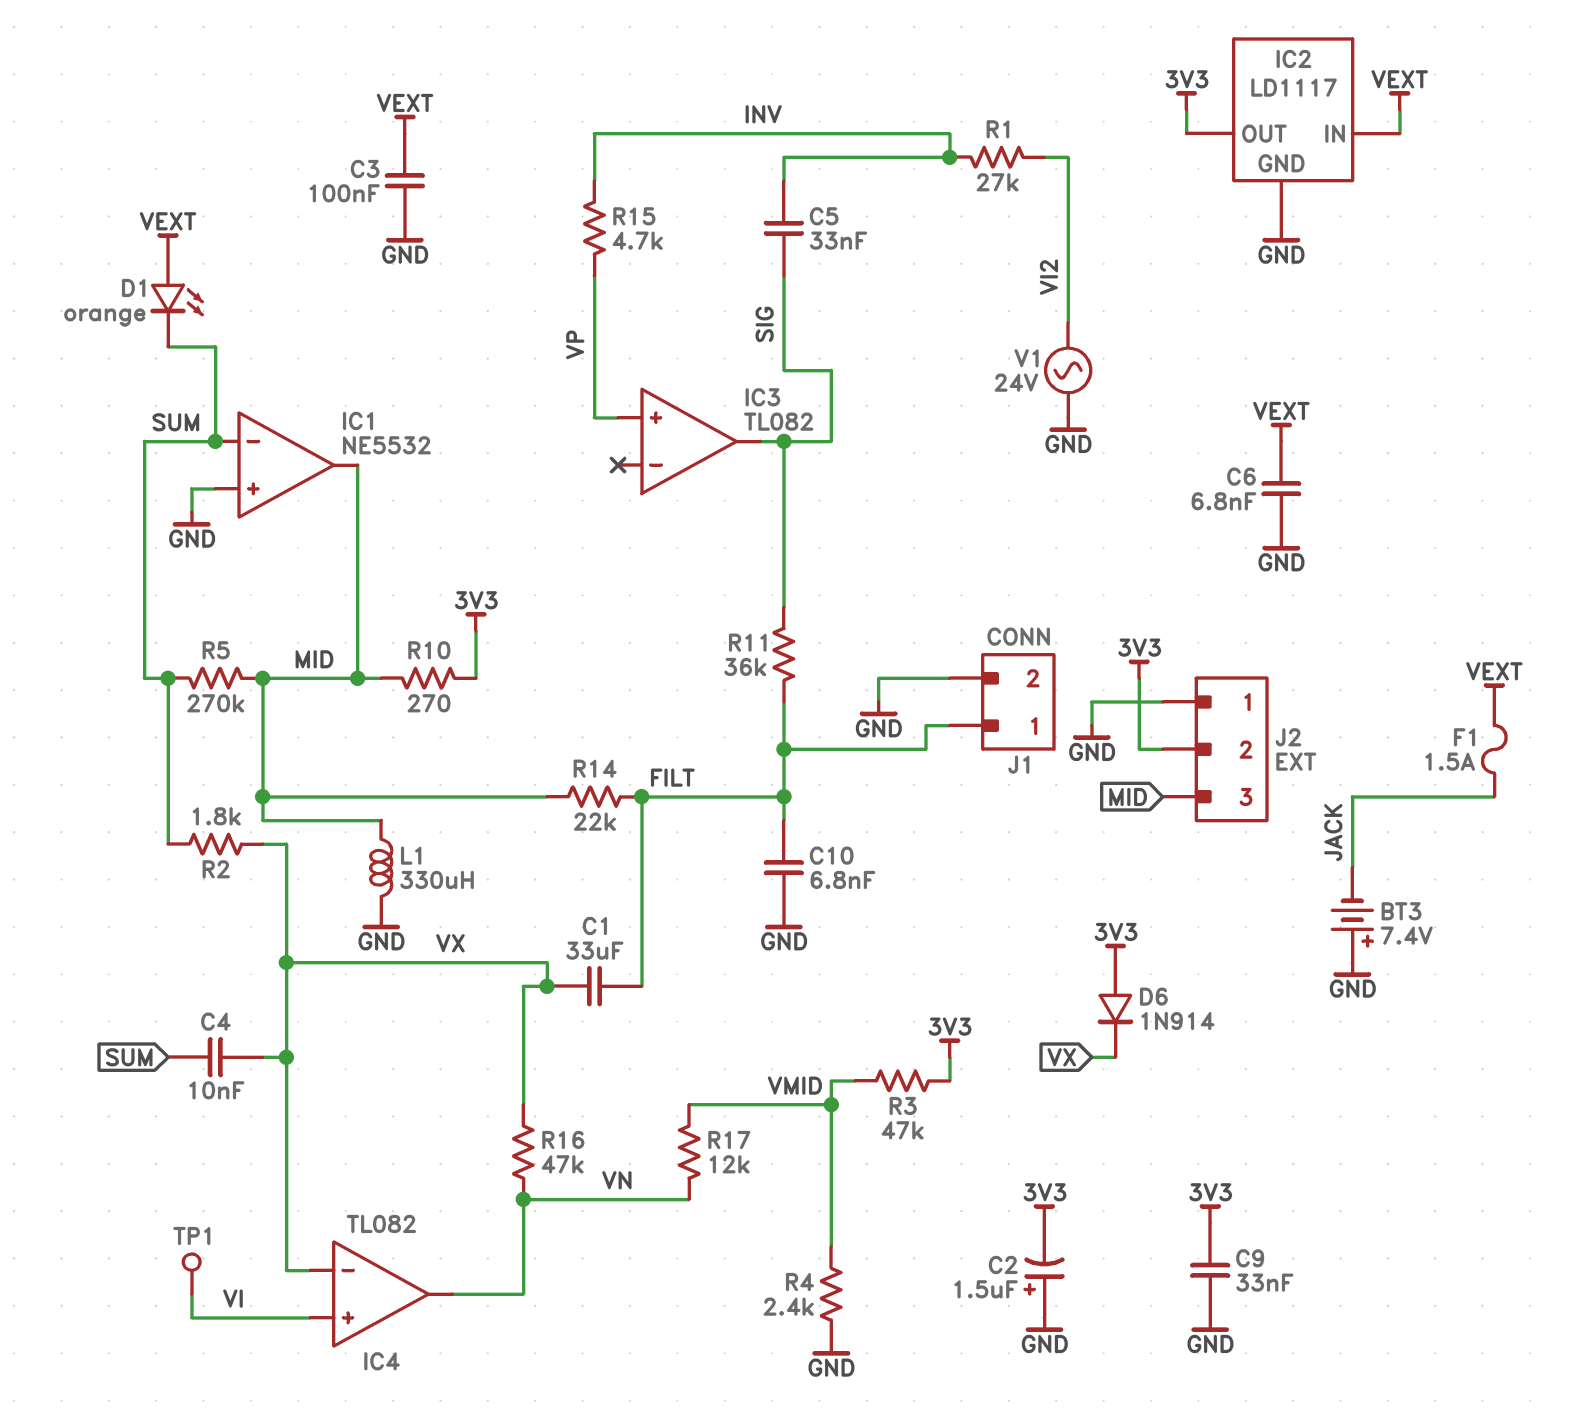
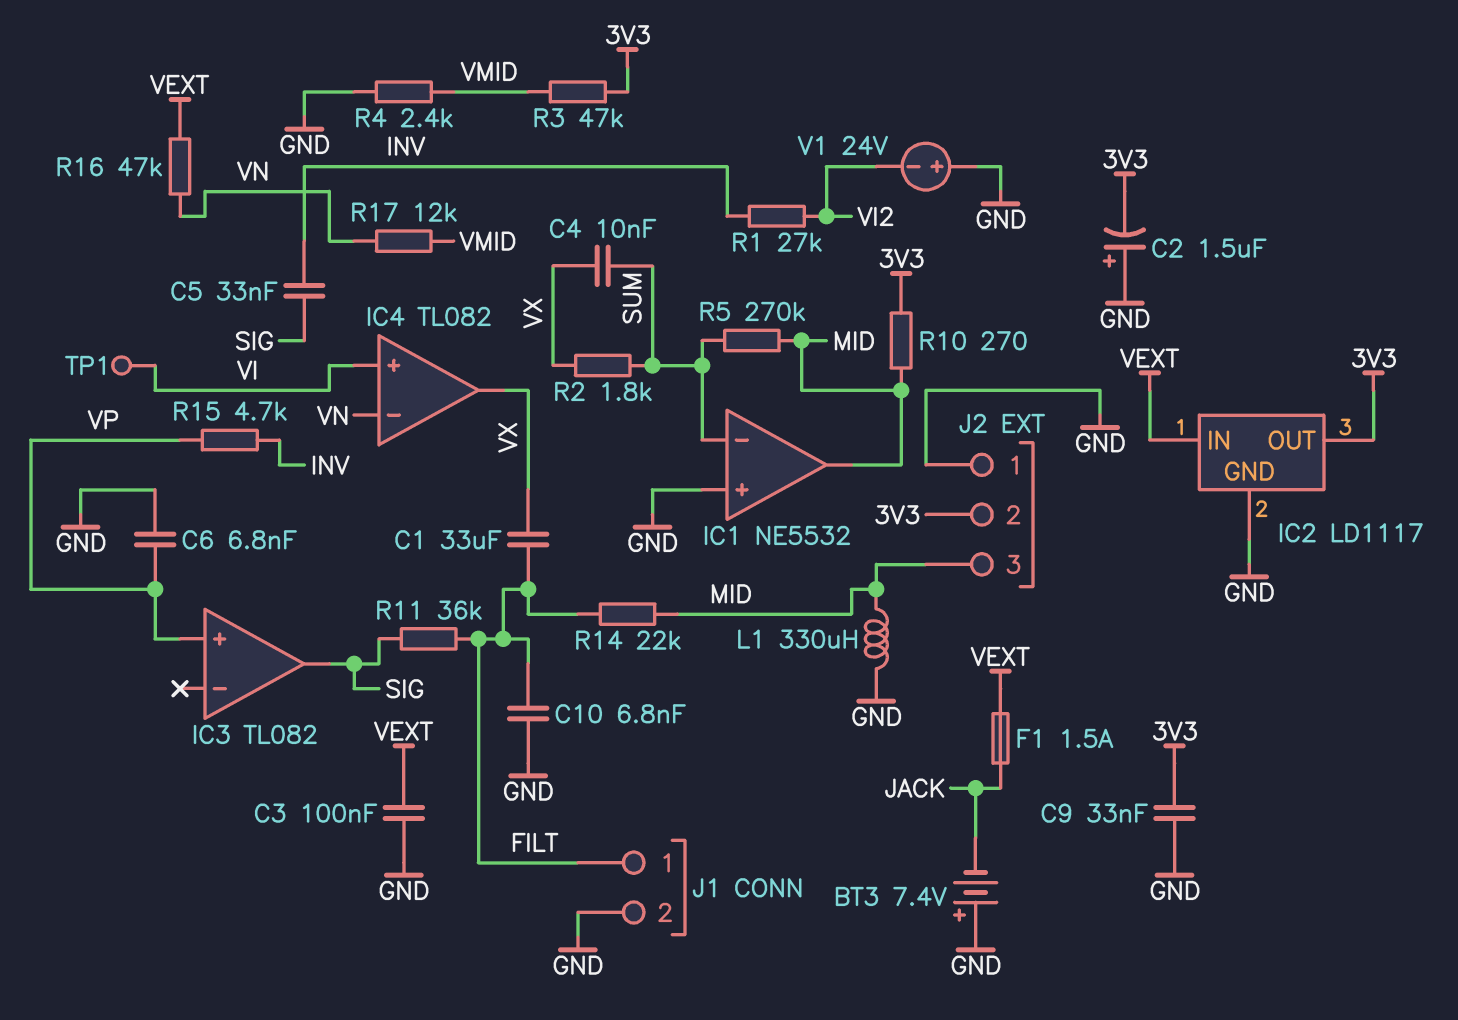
C6: 6.8nF (GND, VEXT) -> 6.8nF (GND, VP)
D1: LED orange (A VEXT, K SUM) -> none
D6: diode 1N914 (A 3V3, K VX) -> none
IC4 pin in-: VX -> VN
IC4 pin out: VN -> VX
R16: 47k (VN, VX) -> 47k (VEXT, VN)
V1: AC 24V (GND, VI2) -> 24V (plus GND, minus VI2)

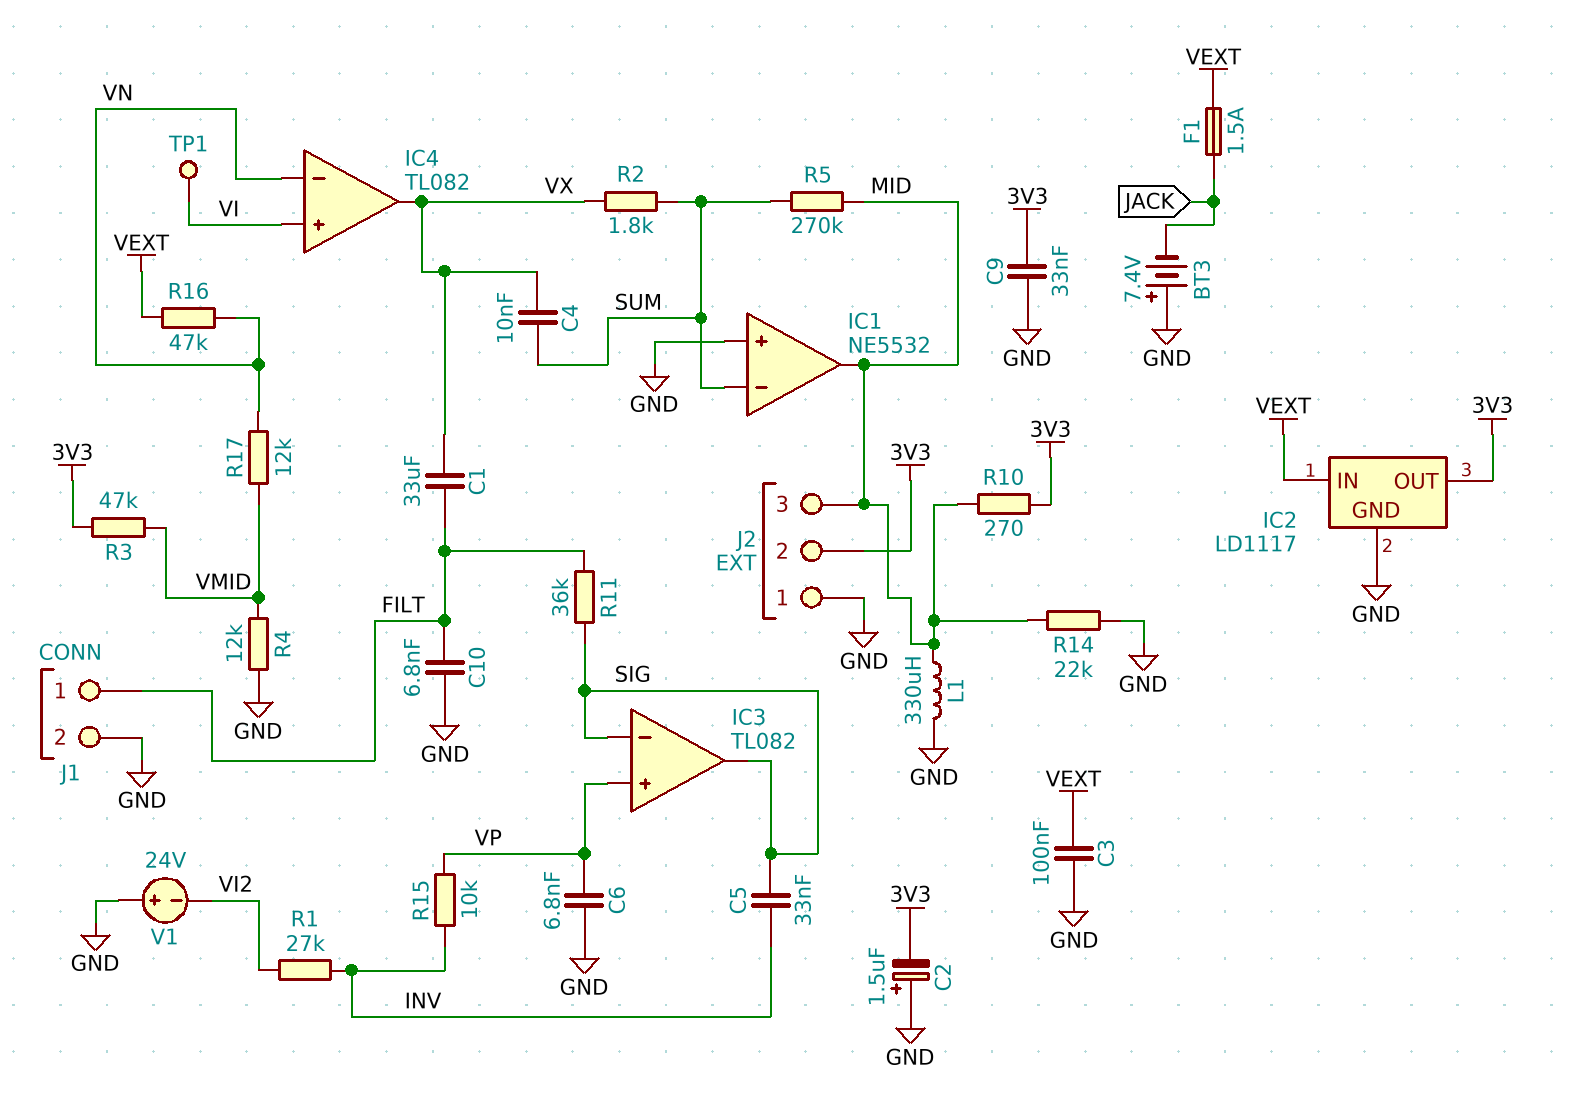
IC3 pin in-: none -> SIG
R4: 2.4k (GND, VMID) -> 12k (GND, VMID)
R14: 22k (FILT, MID) -> 22k (GND, MID)
R15: 4.7k (INV, VP) -> 10k (INV, VP)

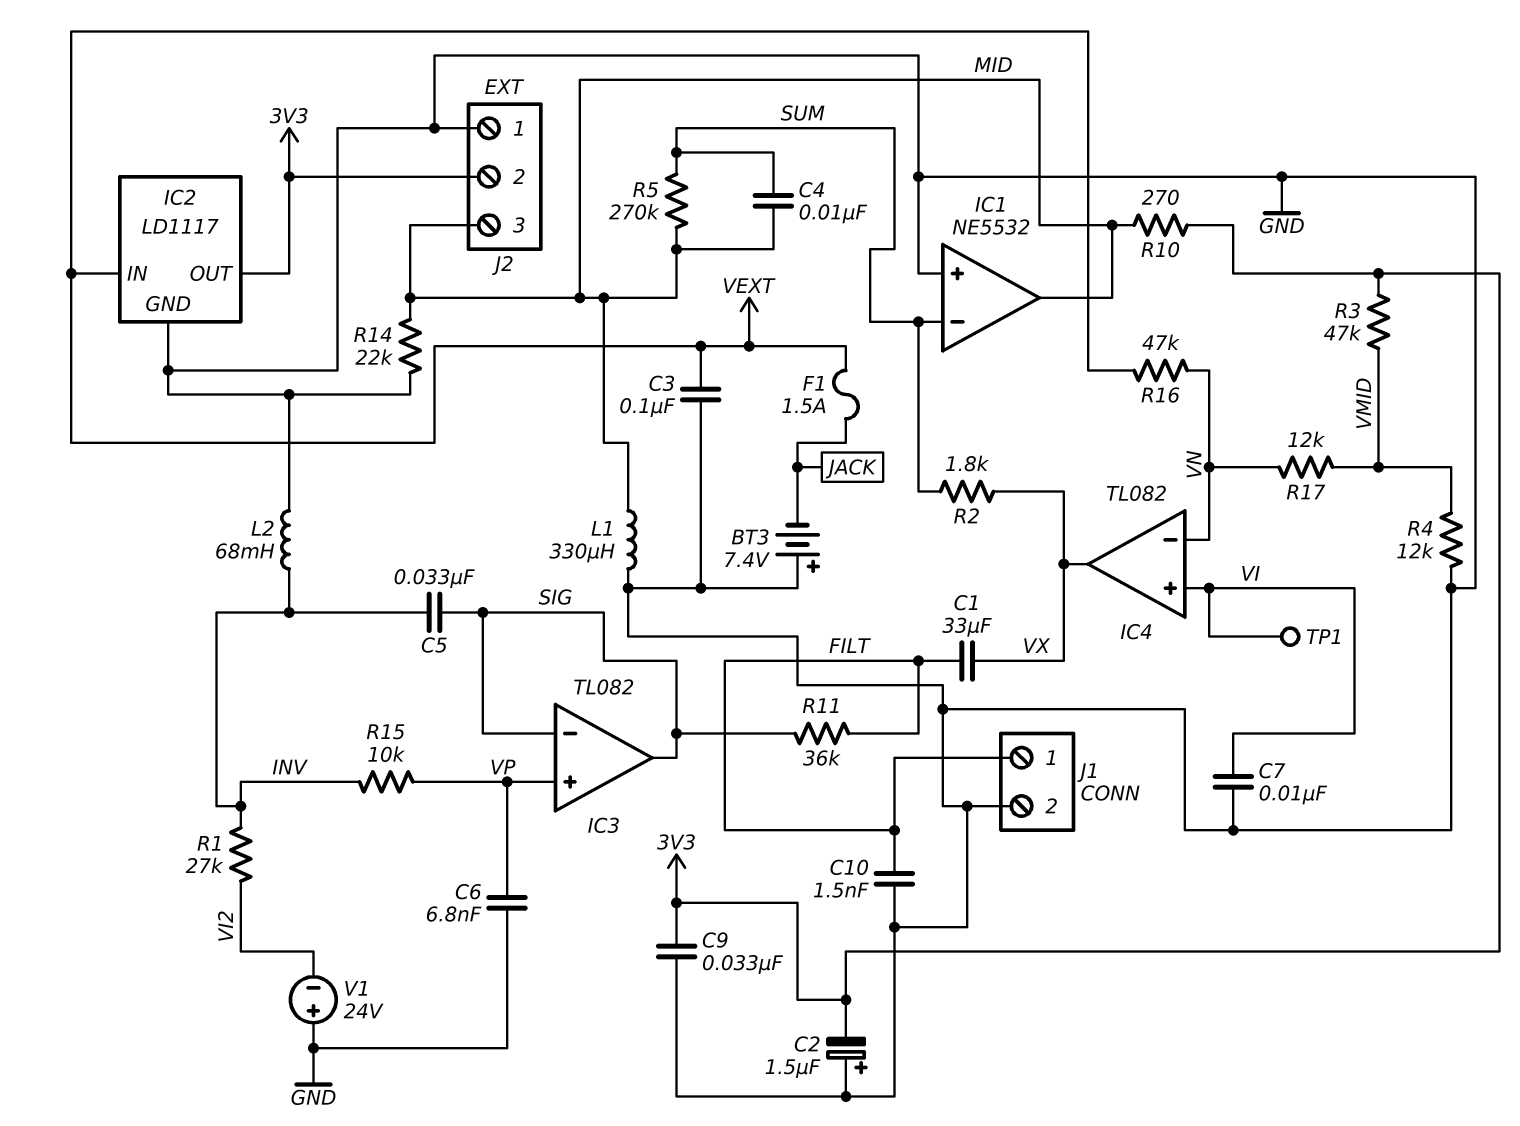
C4: 10nF (SUM, VX) -> 10nF (MID, SUM)
C7: none -> 10nF (GND, VI)
C10: 6.8nF (FILT, GND) -> 1.5nF (FILT, GND)
L2: none -> 68mH (GND, INV)

